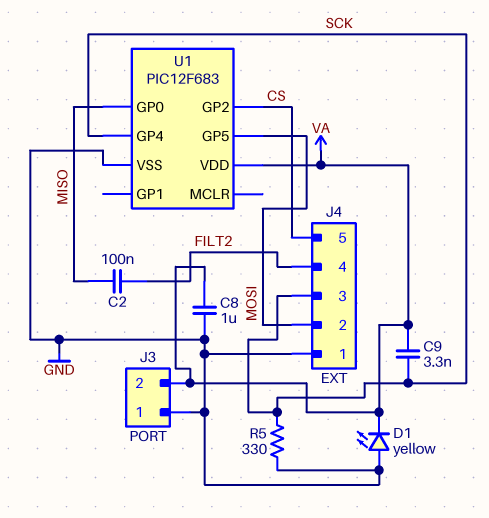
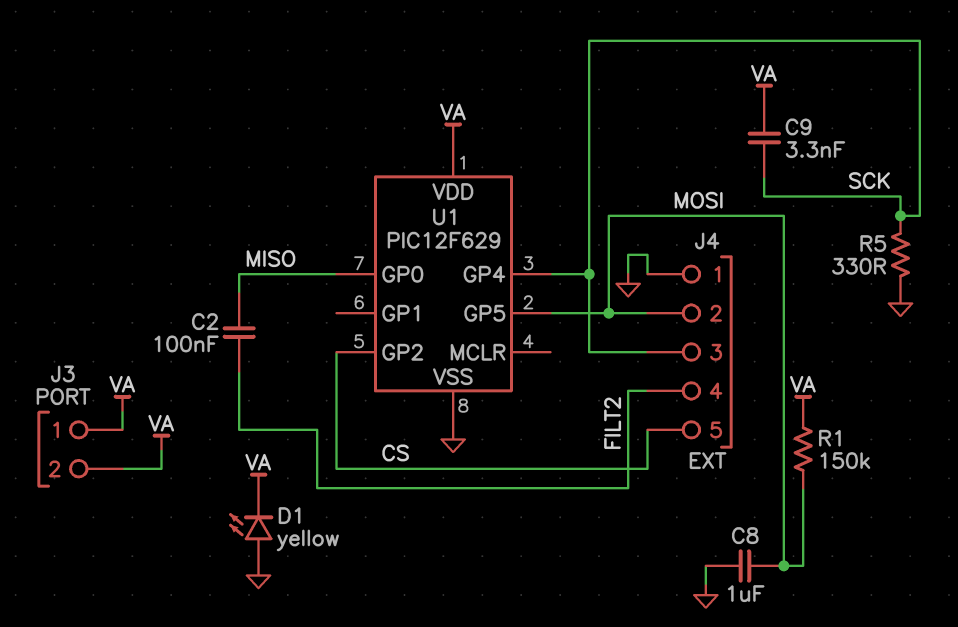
C8: 1uF (GND, VA) -> 1uF (GND, MOSI)
J3 pin 1: GND -> VA
R1: none -> 150k (MOSI, VA)
U1: PIC12F683 -> PIC12F629

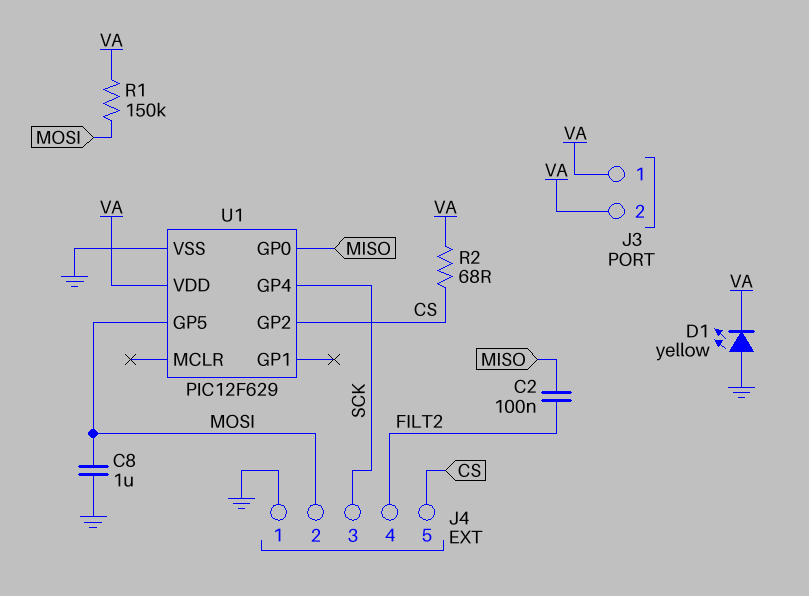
C9: 3.3nF (SCK, VA) -> none
R2: none -> 68 (CS, VA)
R5: 330 (GND, SCK) -> none

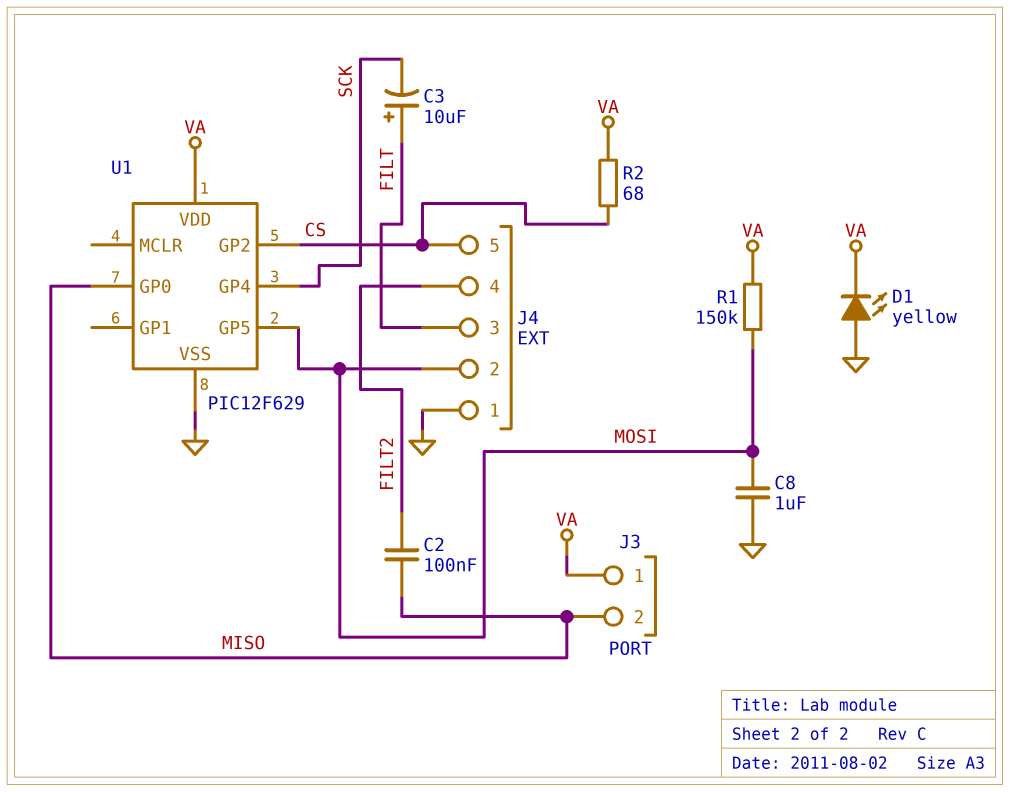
C3: none -> 10uF (plus FILT, minus SCK)
J3 pin 2: VA -> MISO
J4 pin 3: SCK -> FILT

